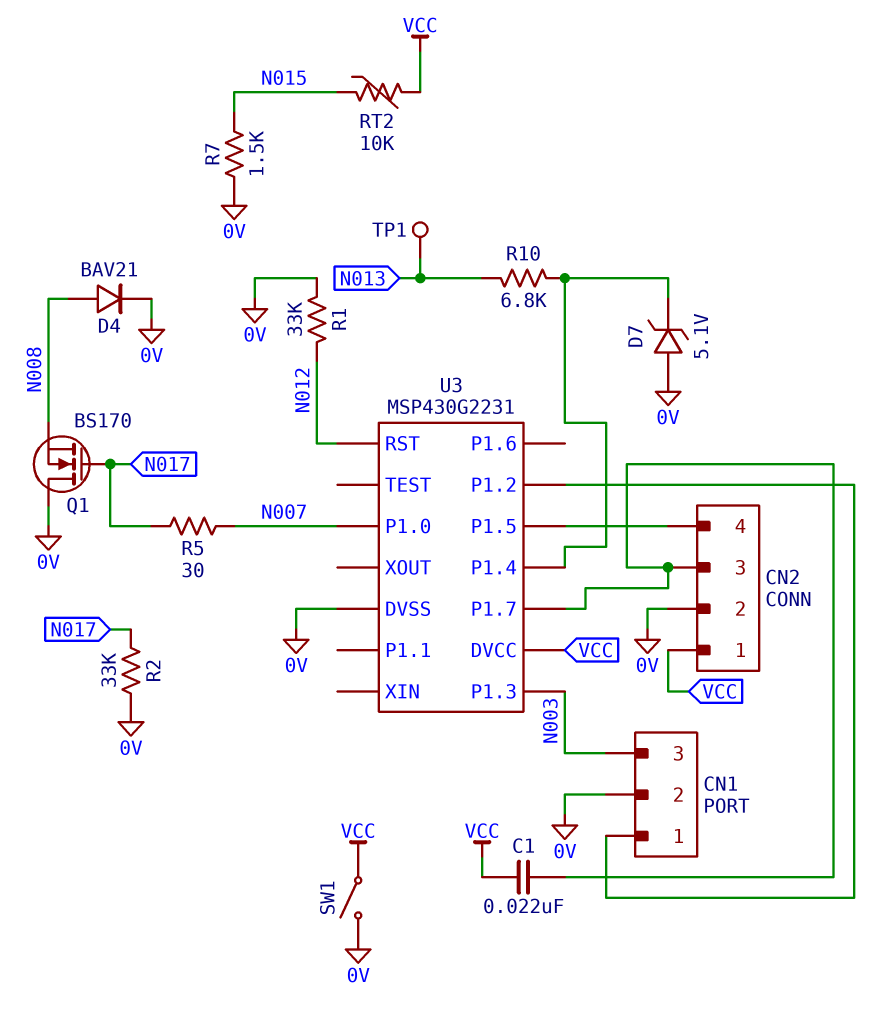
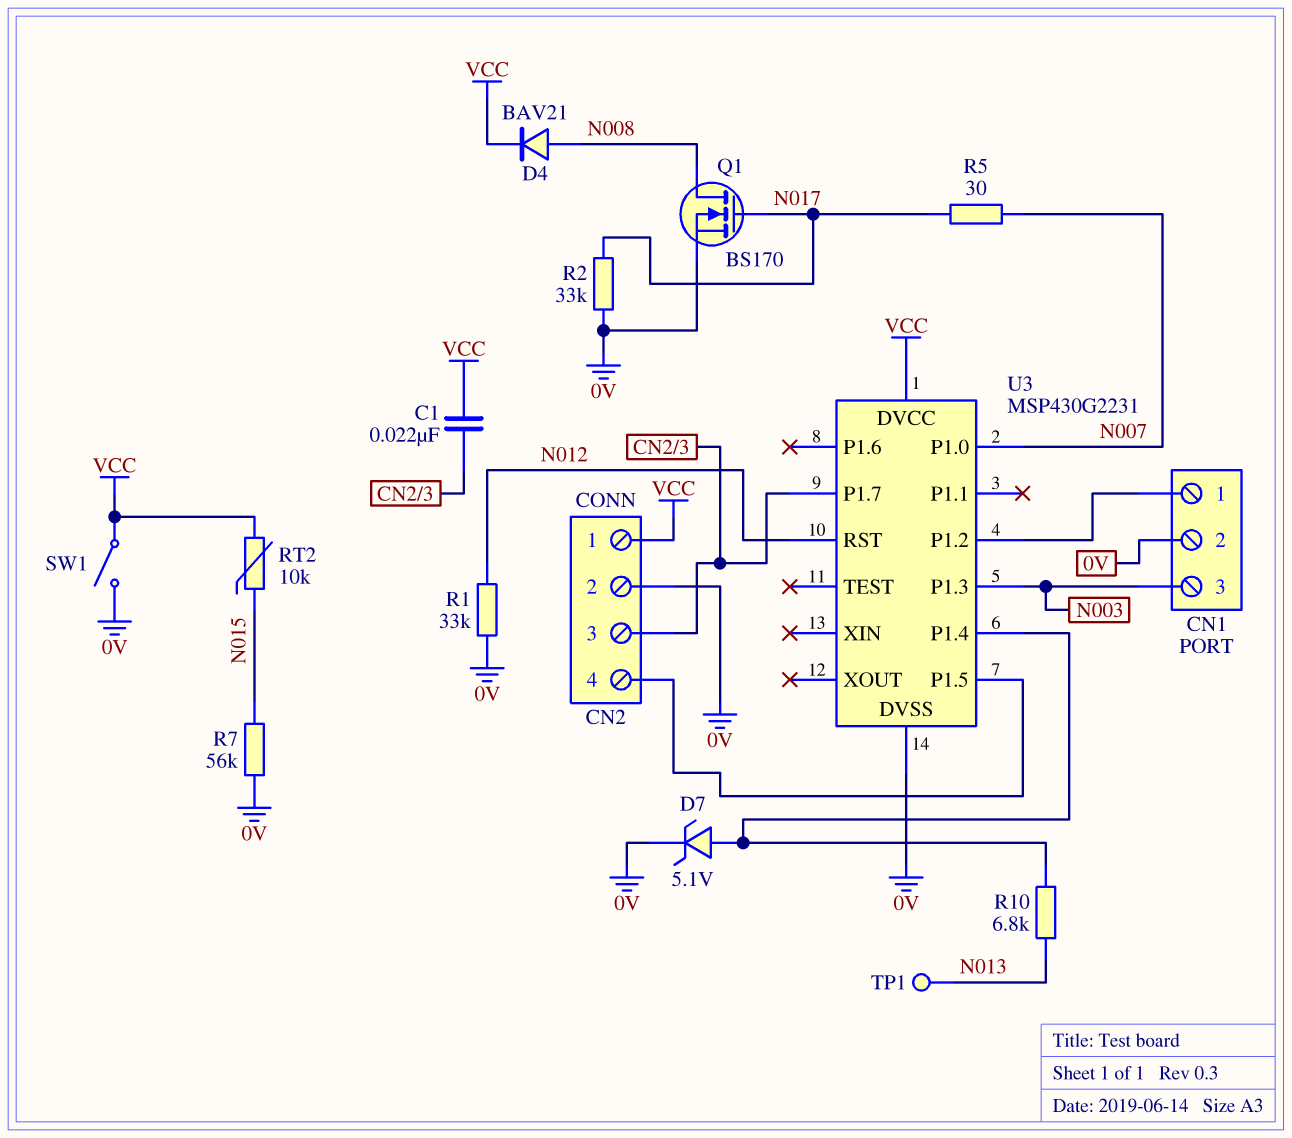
D4: diode BAV21 (A N008, K 0V) -> diode BAV21 (A N008, K VCC)
D7: zener 5.1V (A 0V, K U3/P1.4) -> zener 5.1V (A U3/P1.4, K 0V)
Q1: NMOS BS170 (G N017, D 0V, S N008) -> NMOS BS170 (G N017, D N008, S 0V)
R7: 1.5k (0V, N015) -> 56k (0V, N015)

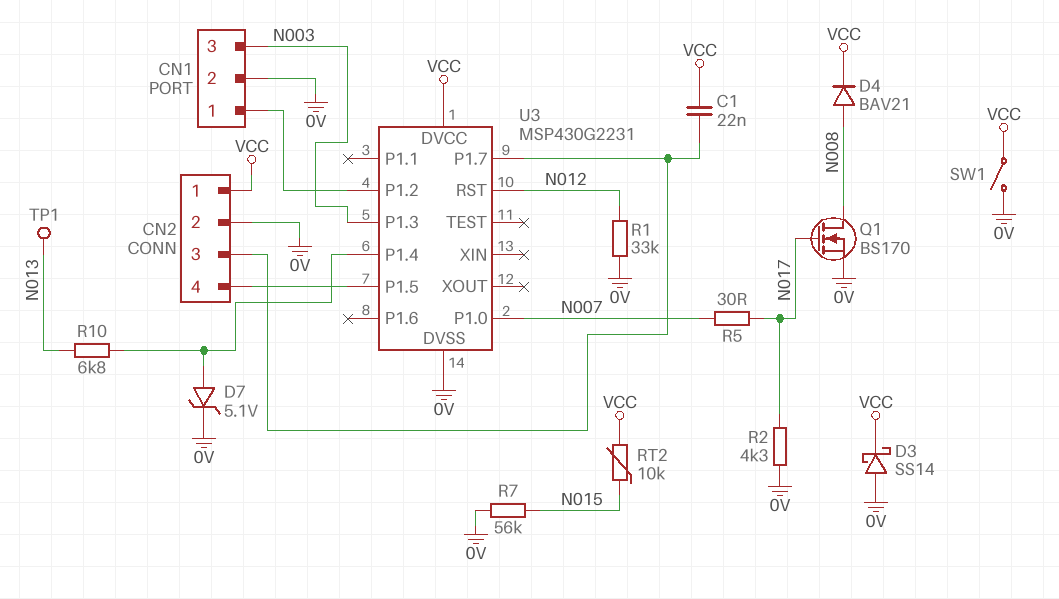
D3: none -> schottky SS14 (A 0V, K VCC)
R2: 33k (0V, N017) -> 4.3k (0V, N017)

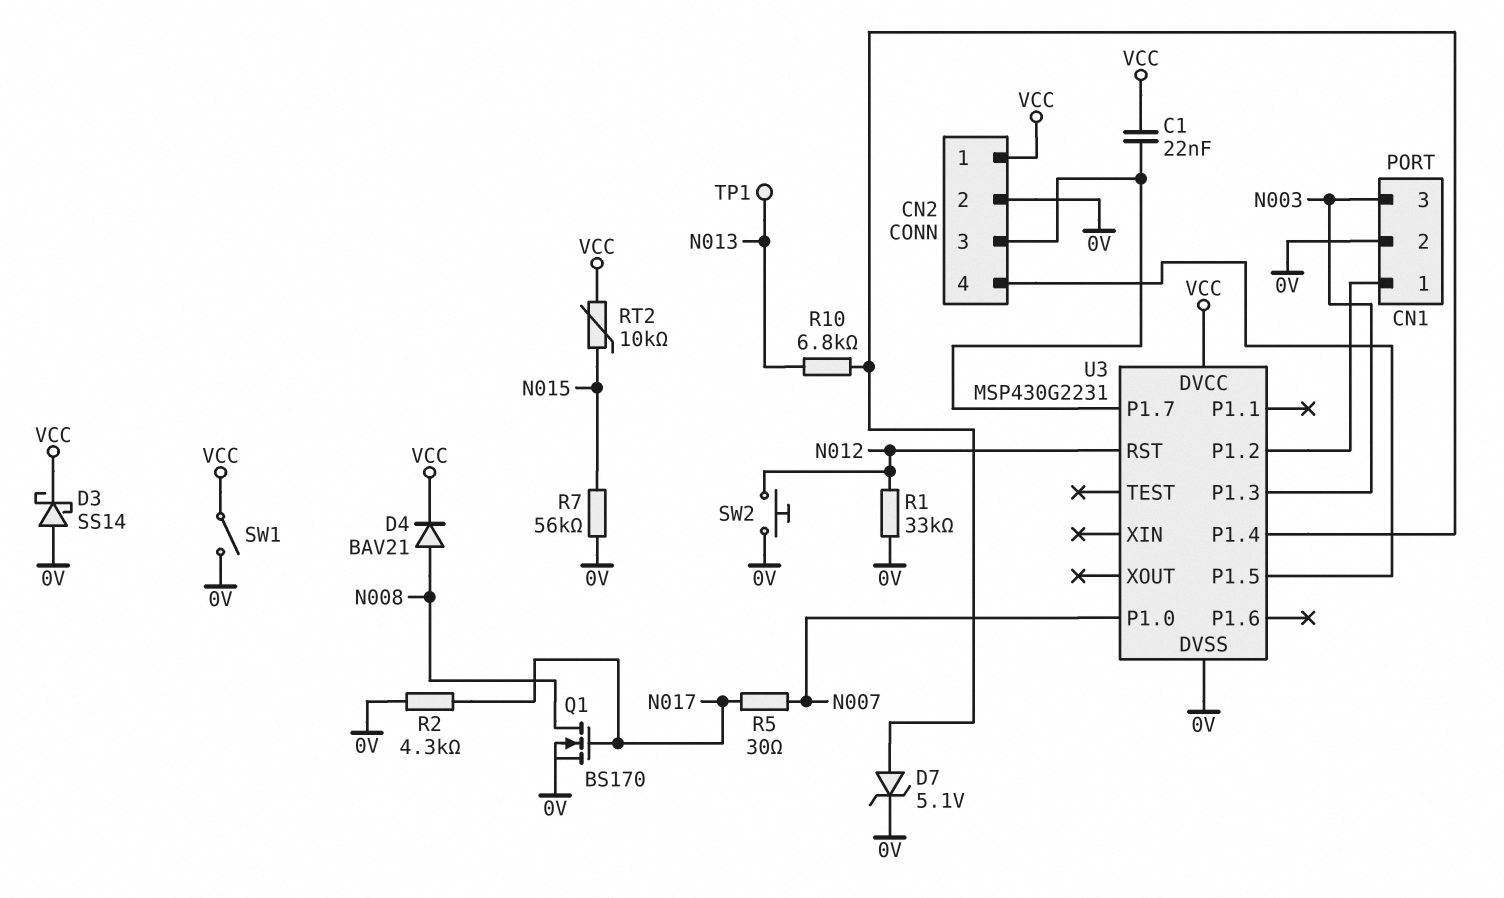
SW2: none -> button (0V, N012)

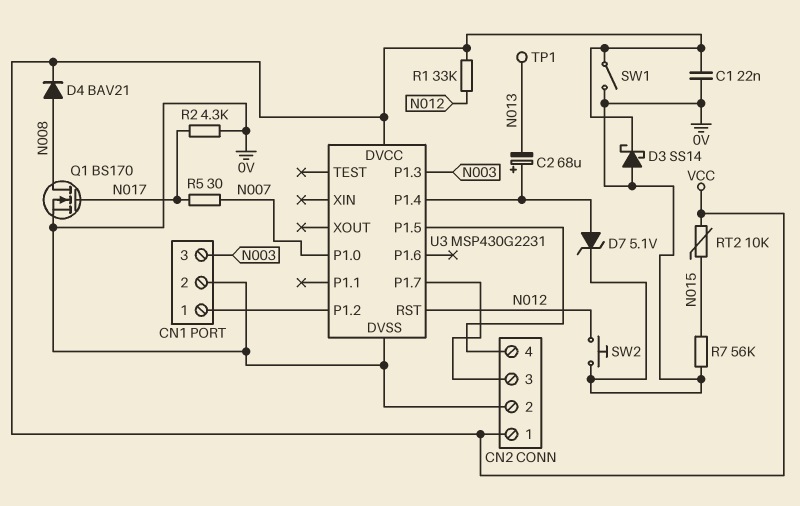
C1: 22nF (CN2/3, VCC) -> 22nF (0V, VCC)
C2: none -> 68uF (plus U3/P1.4, minus N013)
R1: 33k (0V, N012) -> 33k (N012, VCC)
R10: 6.8k (N013, U3/P1.4) -> none

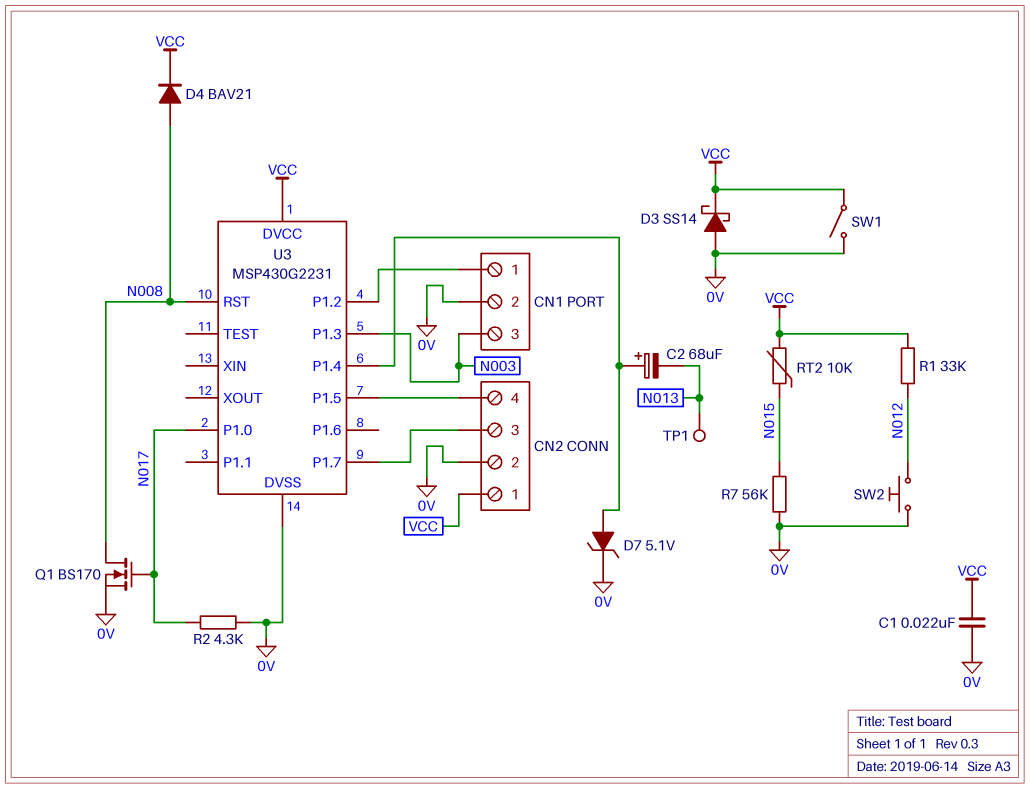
R5: 30 (N007, N017) -> none
U3 pin P1.0: N007 -> N017
U3 pin RST: N012 -> N008

